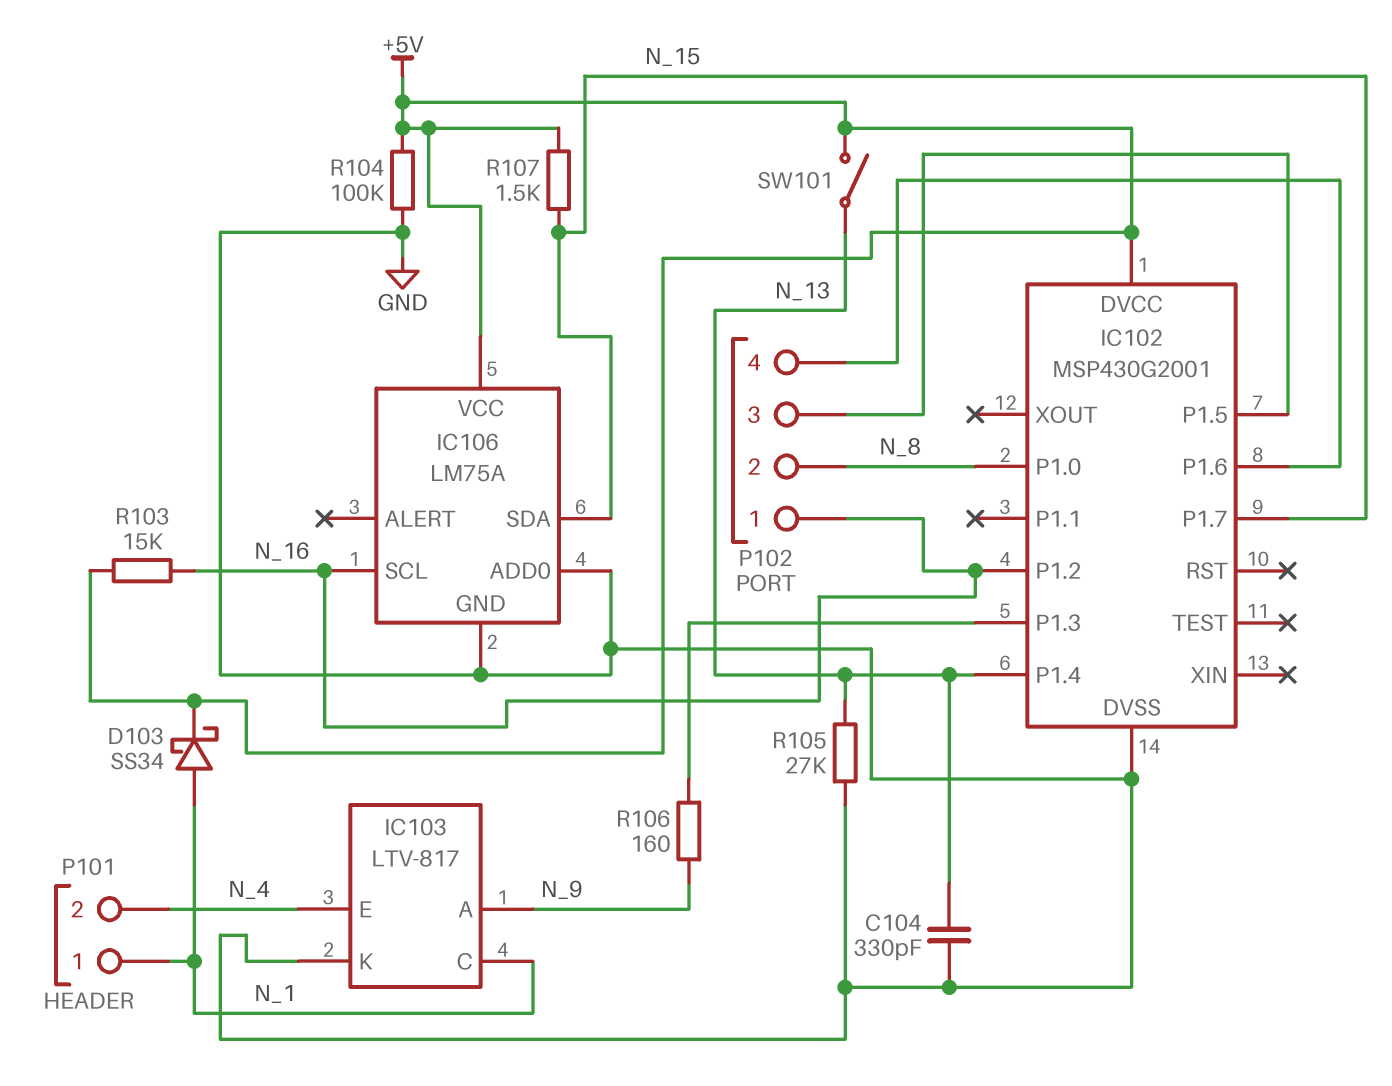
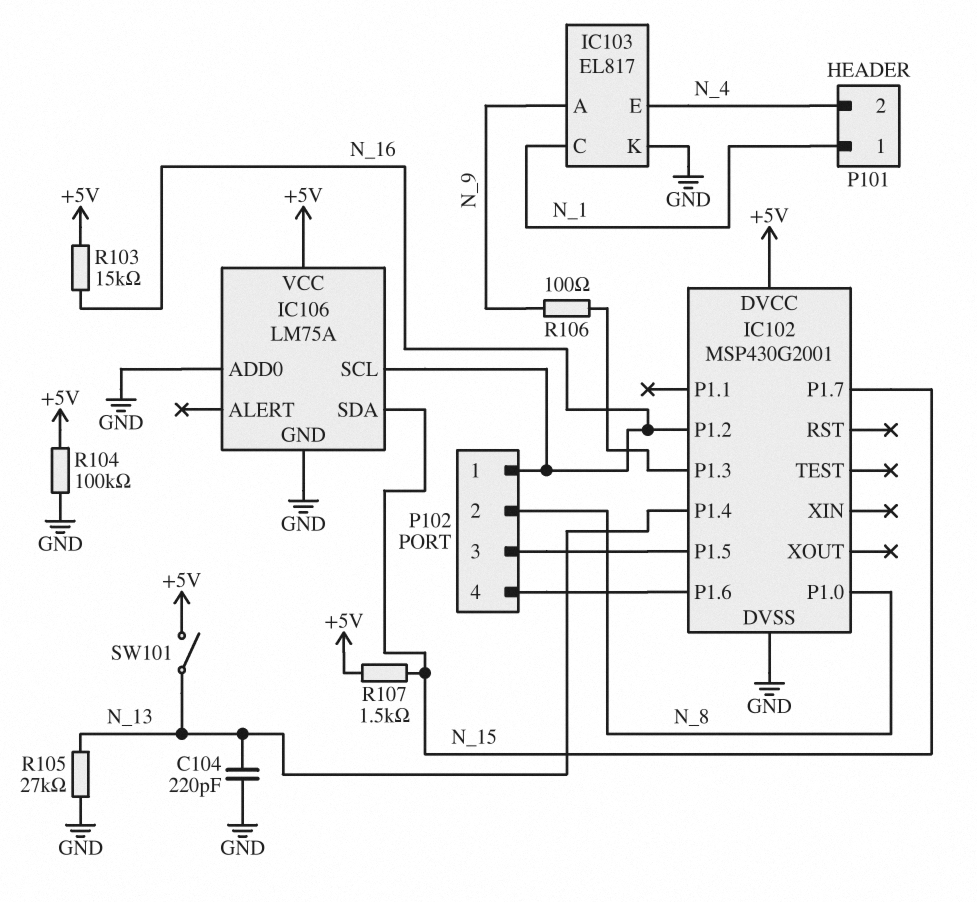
C104: 330pF (GND, N_13) -> 220pF (GND, N_13)
D103: schottky SS34 (A N_1, K +5V) -> none
IC103: LTV-817 -> EL817
R106: 160 (IC102/P1.3, N_9) -> 100 (IC102/P1.3, N_9)

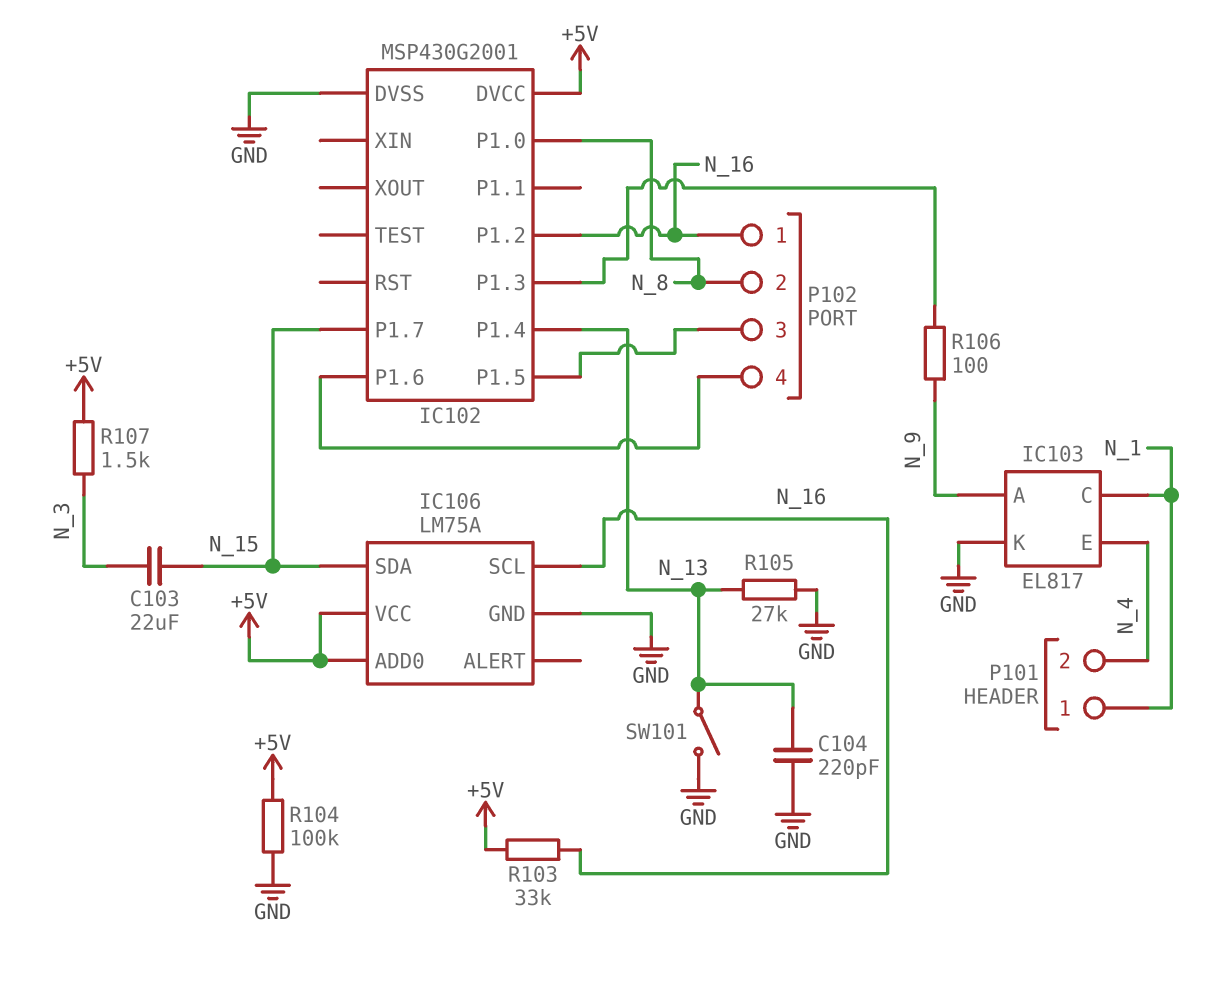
C103: none -> 22uF (N_3, N_15)
IC106 pin ADD0: GND -> +5V
R103: 15k (+5V, N_16) -> 33k (+5V, N_16)
R107: 1.5k (+5V, N_15) -> 1.5k (+5V, N_3)
SW101: switch (+5V, N_13) -> switch (GND, N_13)

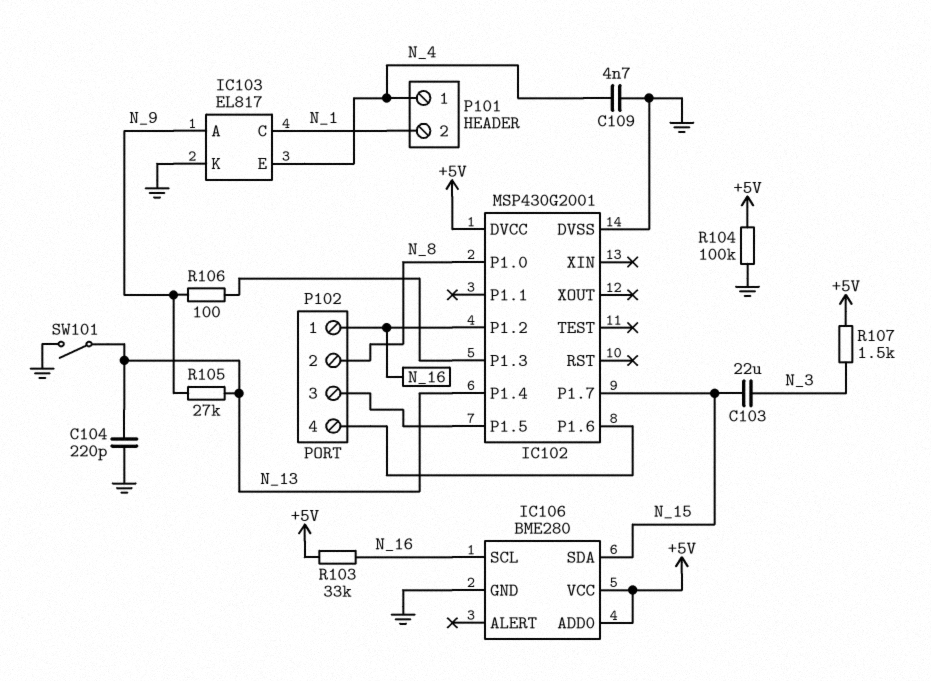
C109: none -> 4.7nF (GND, N_4)
IC106: LM75A -> BME280
P101 pin 1: N_1 -> N_4
P101 pin 2: N_4 -> N_1
R105: 27k (GND, N_13) -> 27k (N_9, N_13)

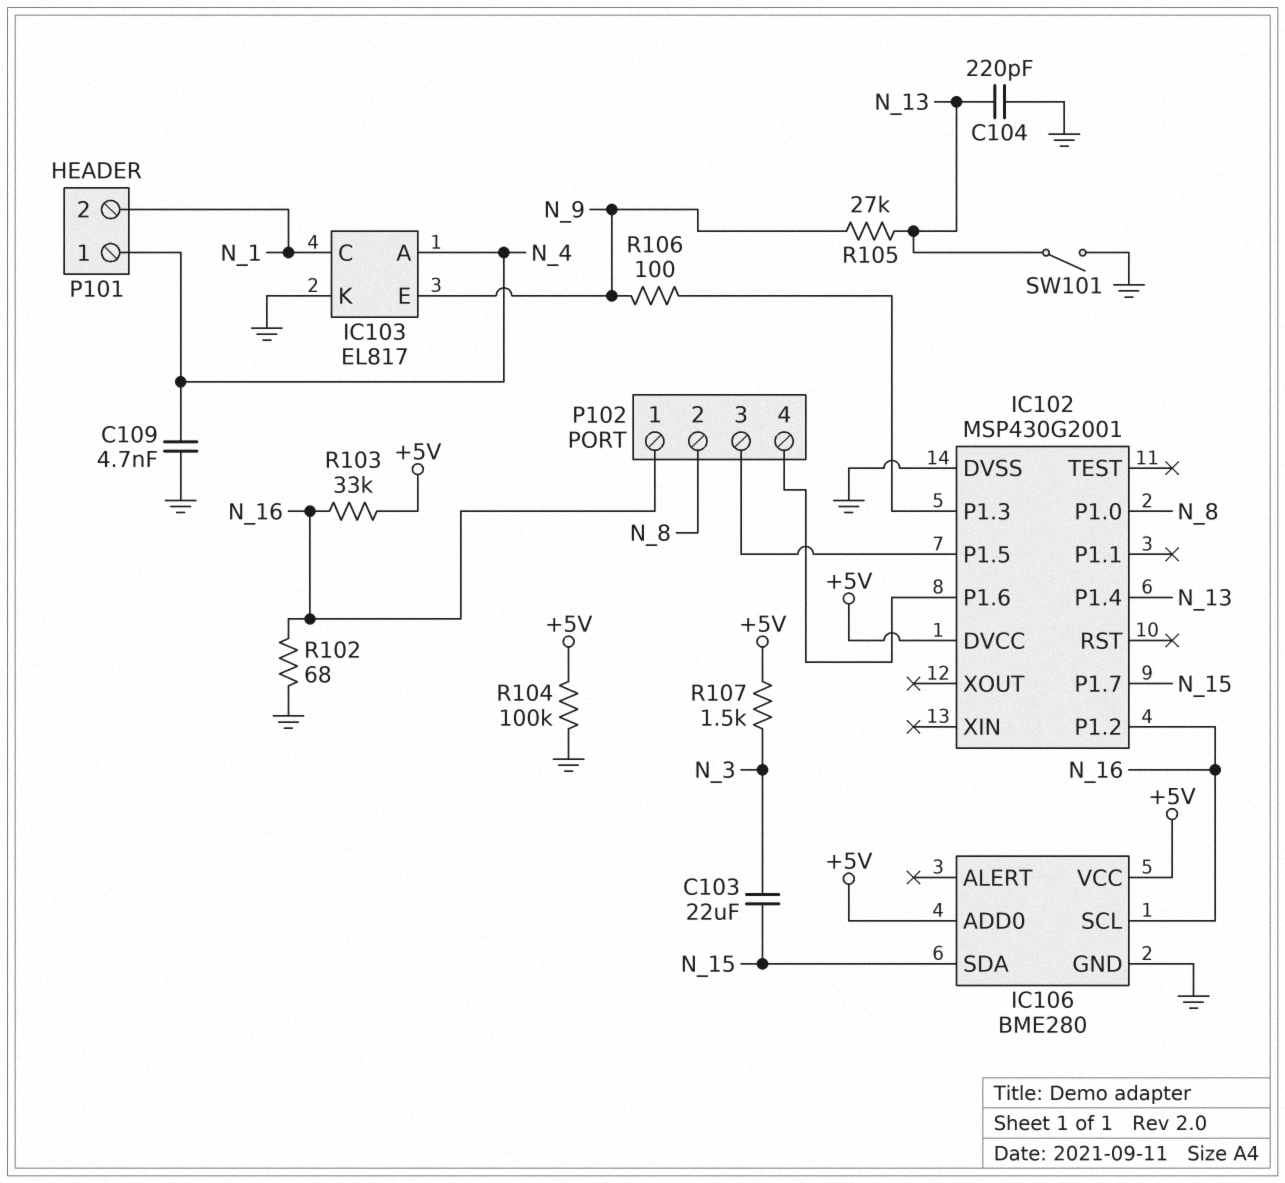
IC103 pin A: N_9 -> N_4
IC103 pin E: N_4 -> N_9
R102: none -> 68 (GND, N_16)

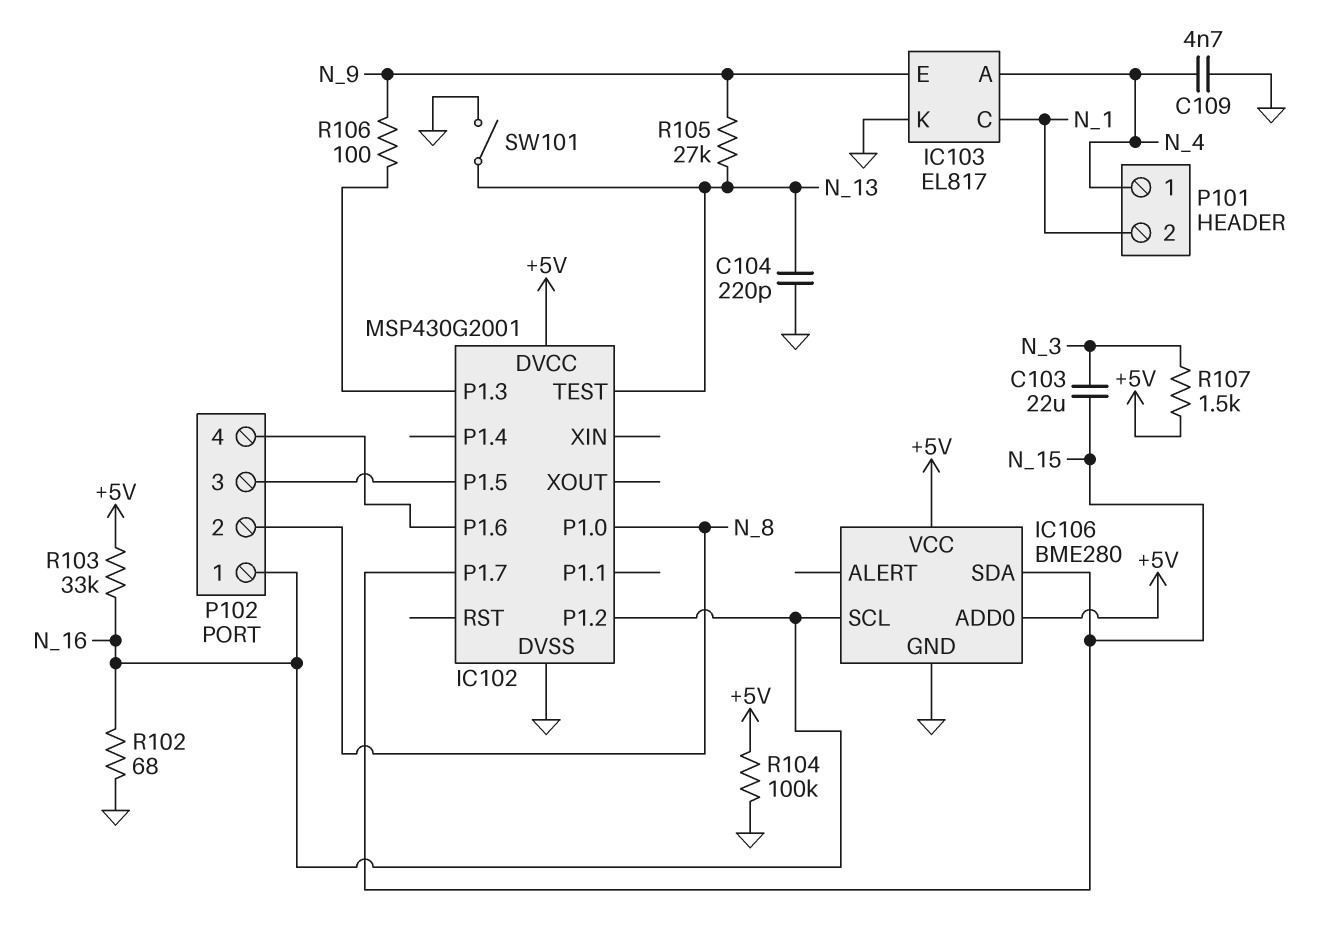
IC102 pin P1.4: N_13 -> none
IC102 pin TEST: none -> N_13

